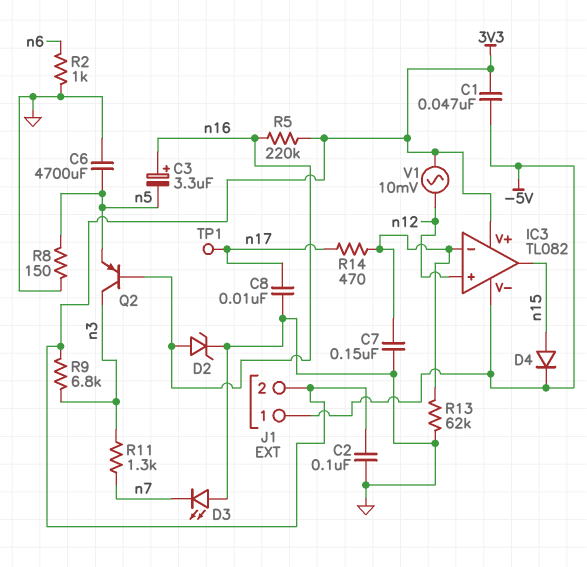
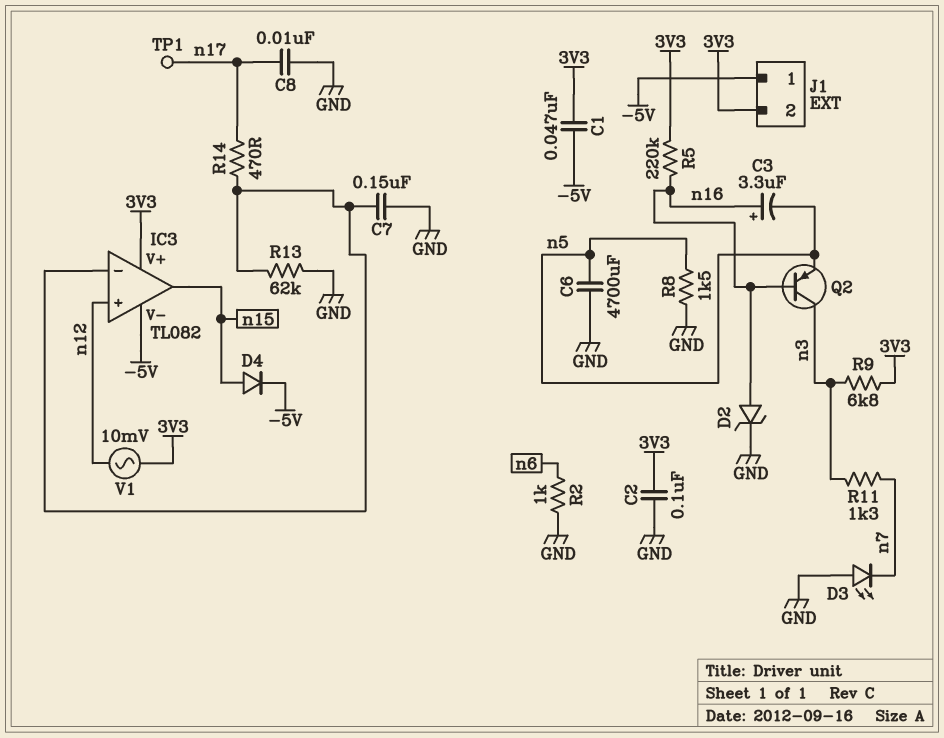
R8: 150 (GND, n5) -> 1.5k (GND, n5)

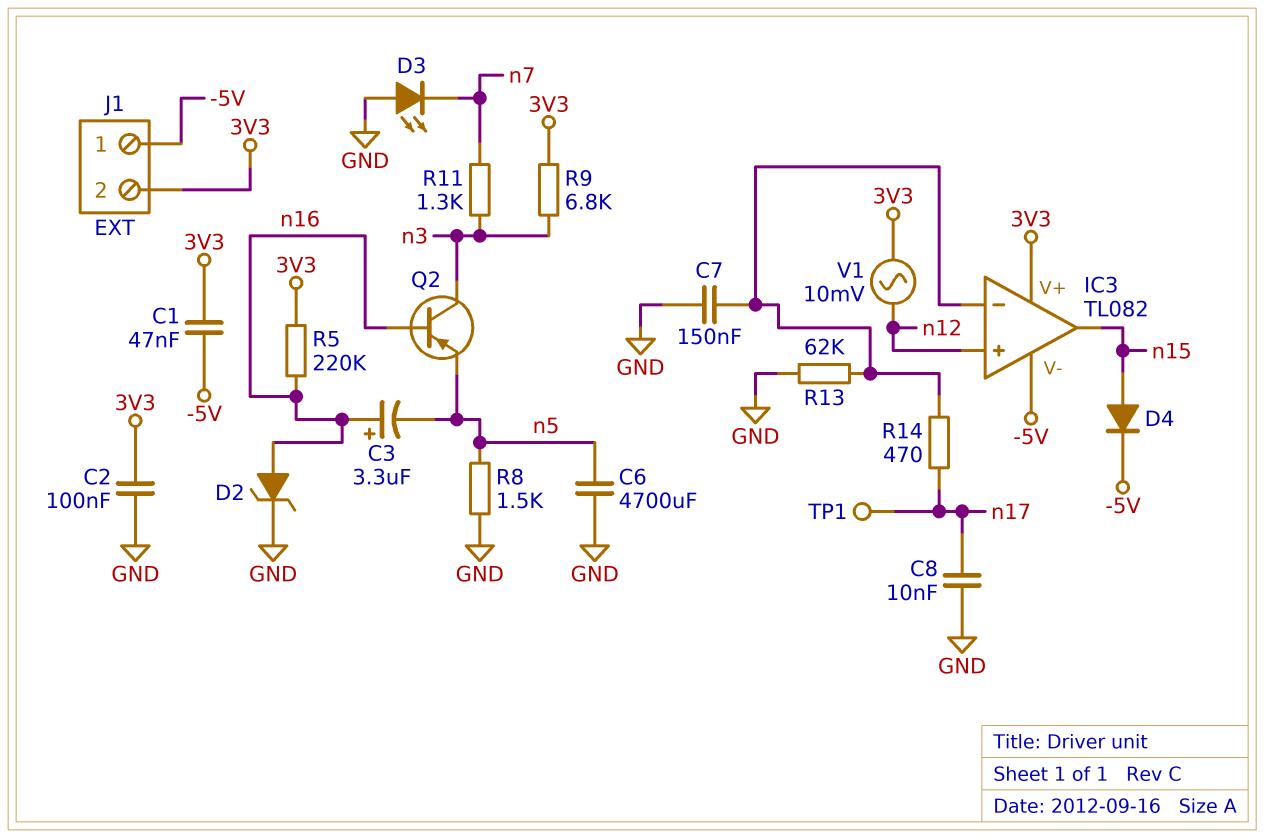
R2: 1k (GND, n6) -> none

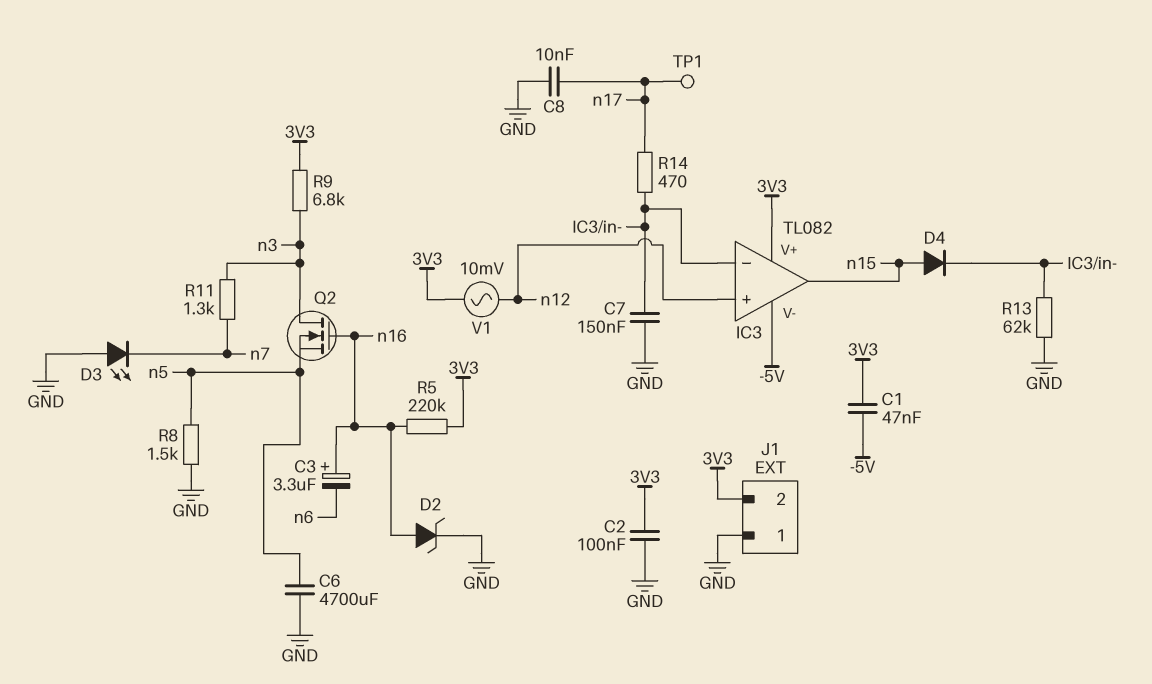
C3: 3.3uF (plus n16, minus n5) -> 3.3uF (plus n16, minus n6)
D4: diode (A n15, K -5V) -> diode (A n15, K IC3/in-)
J1 pin 1: -5V -> GND
Q2: PNP (B n16, C n3, E n5) -> NMOS (G n16, D n3, S n5)

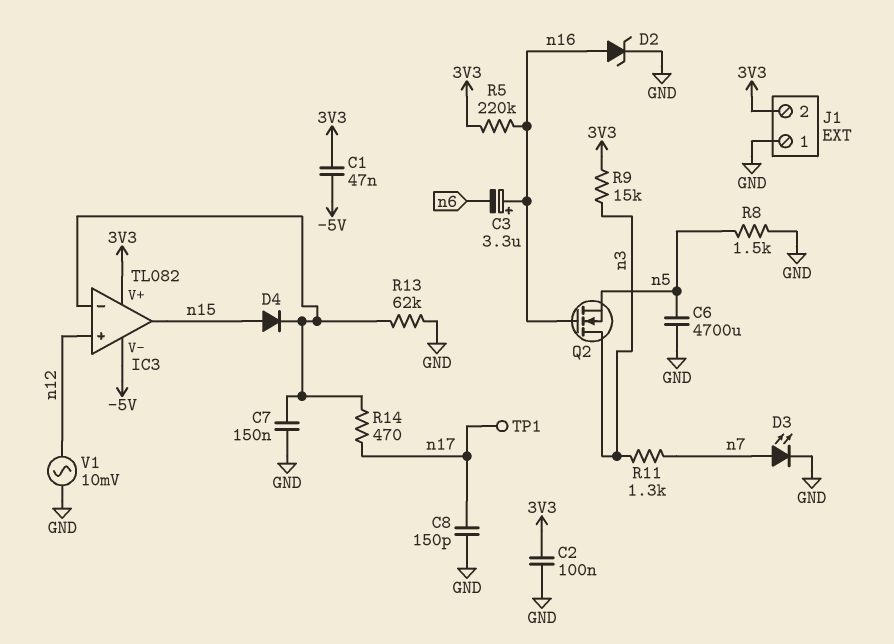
C8: 10nF (GND, n17) -> 150pF (GND, n17)
D3: LED (A GND, K n7) -> LED (A n7, K GND)
R9: 6.8k (3V3, n3) -> 15k (3V3, n3)
V1: AC 10mV (3V3, n12) -> AC 10mV (GND, n12)

